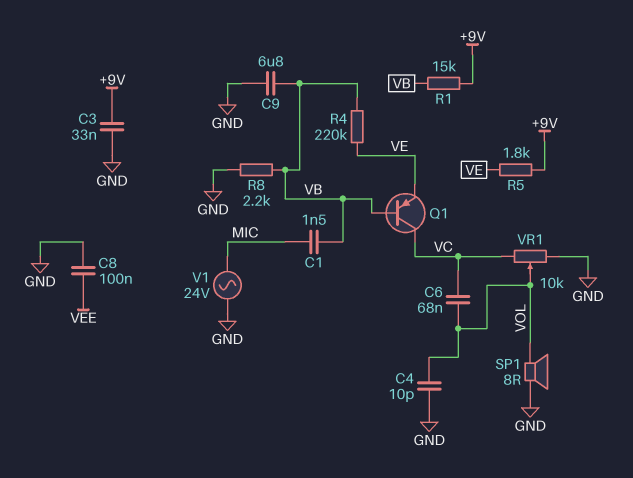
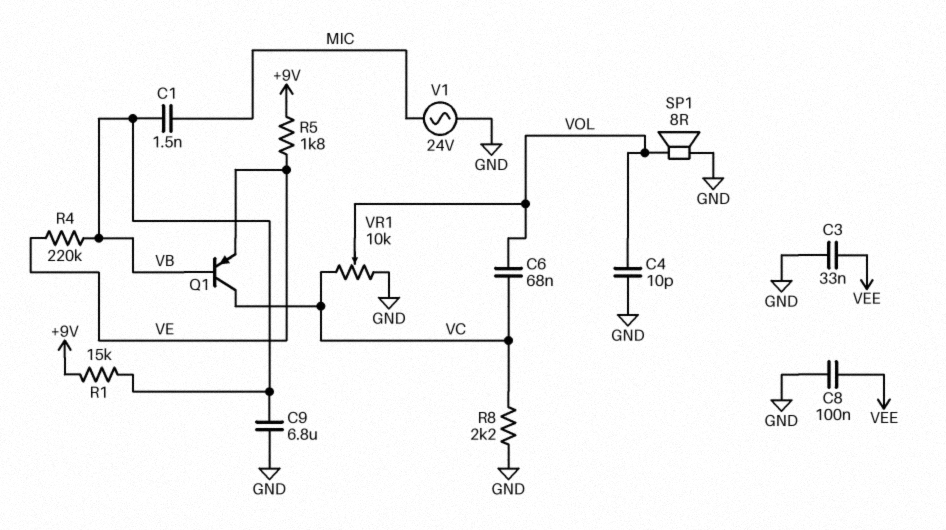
C3: 33nF (+9V, GND) -> 33nF (GND, VEE)
R8: 2.2k (GND, VB) -> 2.2k (GND, VC)

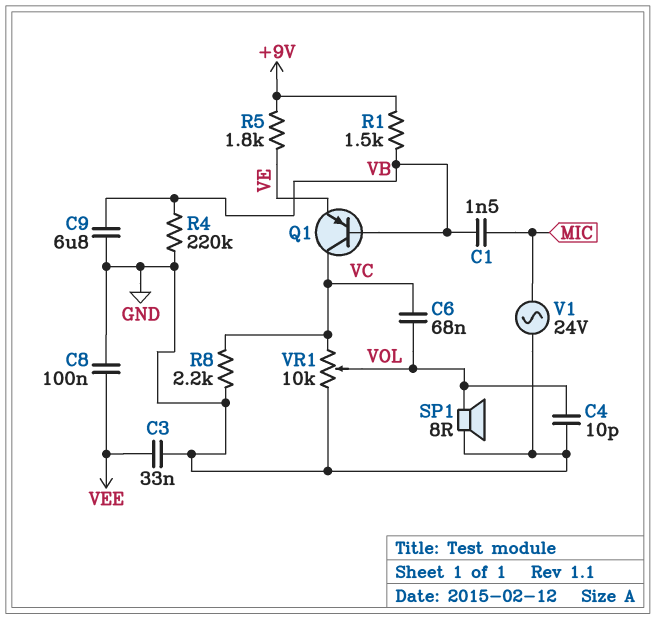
R1: 15k (+9V, VB) -> 1.5k (+9V, VB)
R4: 220k (VB, VE) -> 220k (GND, VB)

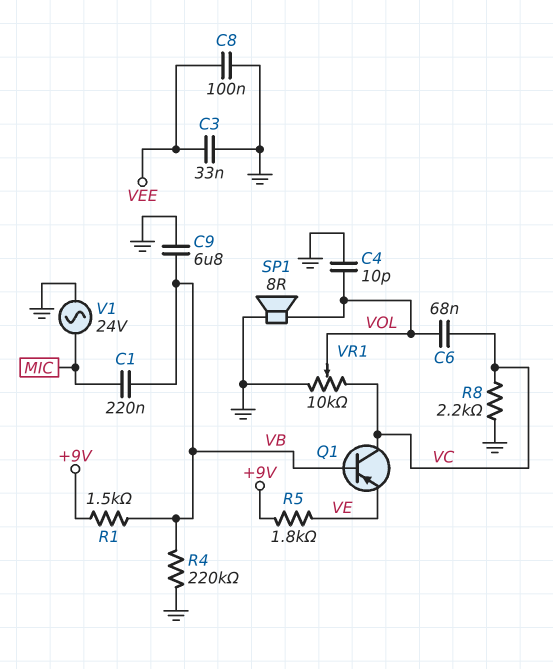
C1: 1.5nF (MIC, VB) -> 220nF (MIC, VB)

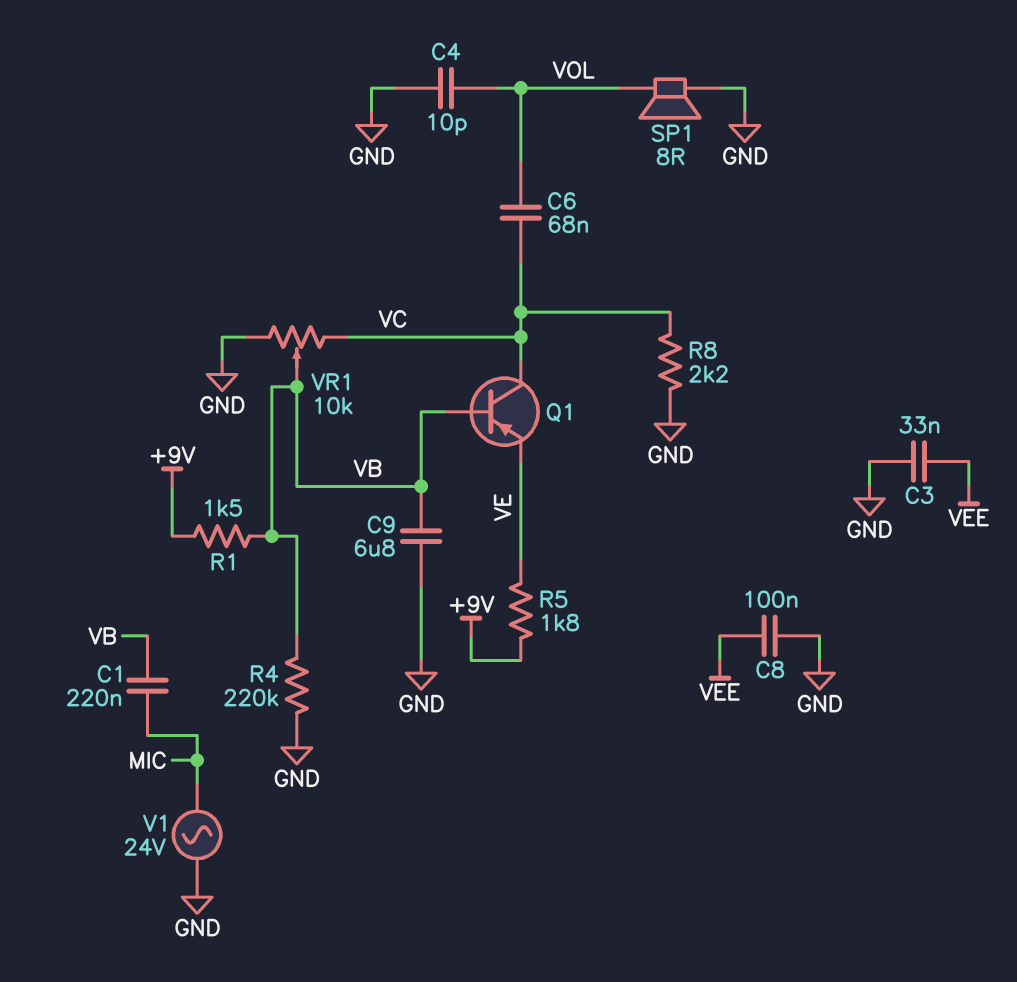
VR1: 10k (GND, VC, wiper VOL) -> 10k (GND, VC, wiper VB)

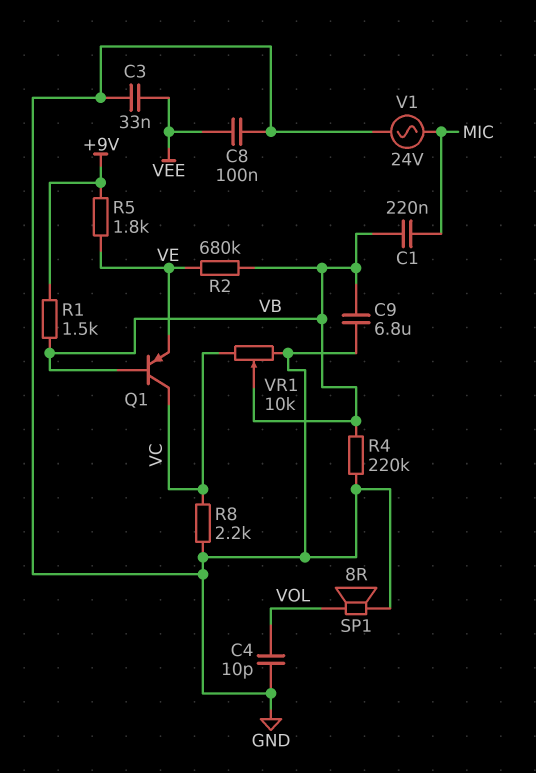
C6: 68nF (VC, VOL) -> none
R2: none -> 680k (VB, VE)

